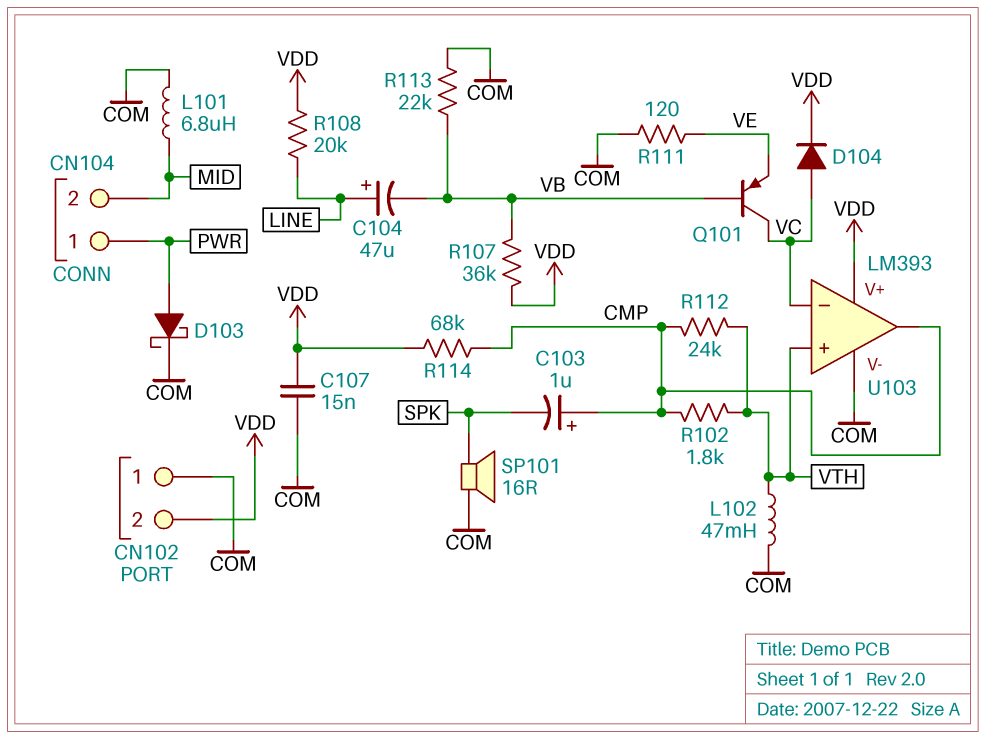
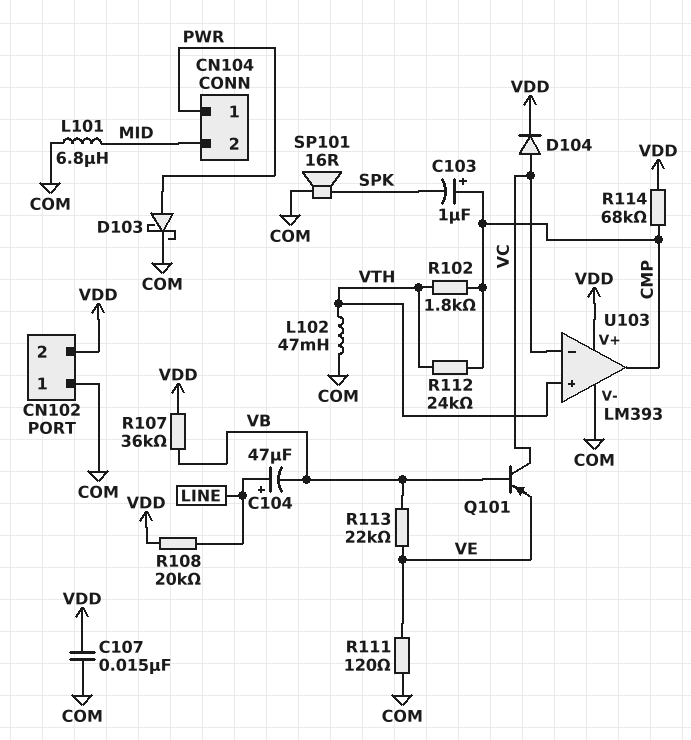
R113: 22k (COM, VB) -> 22k (VB, VE)

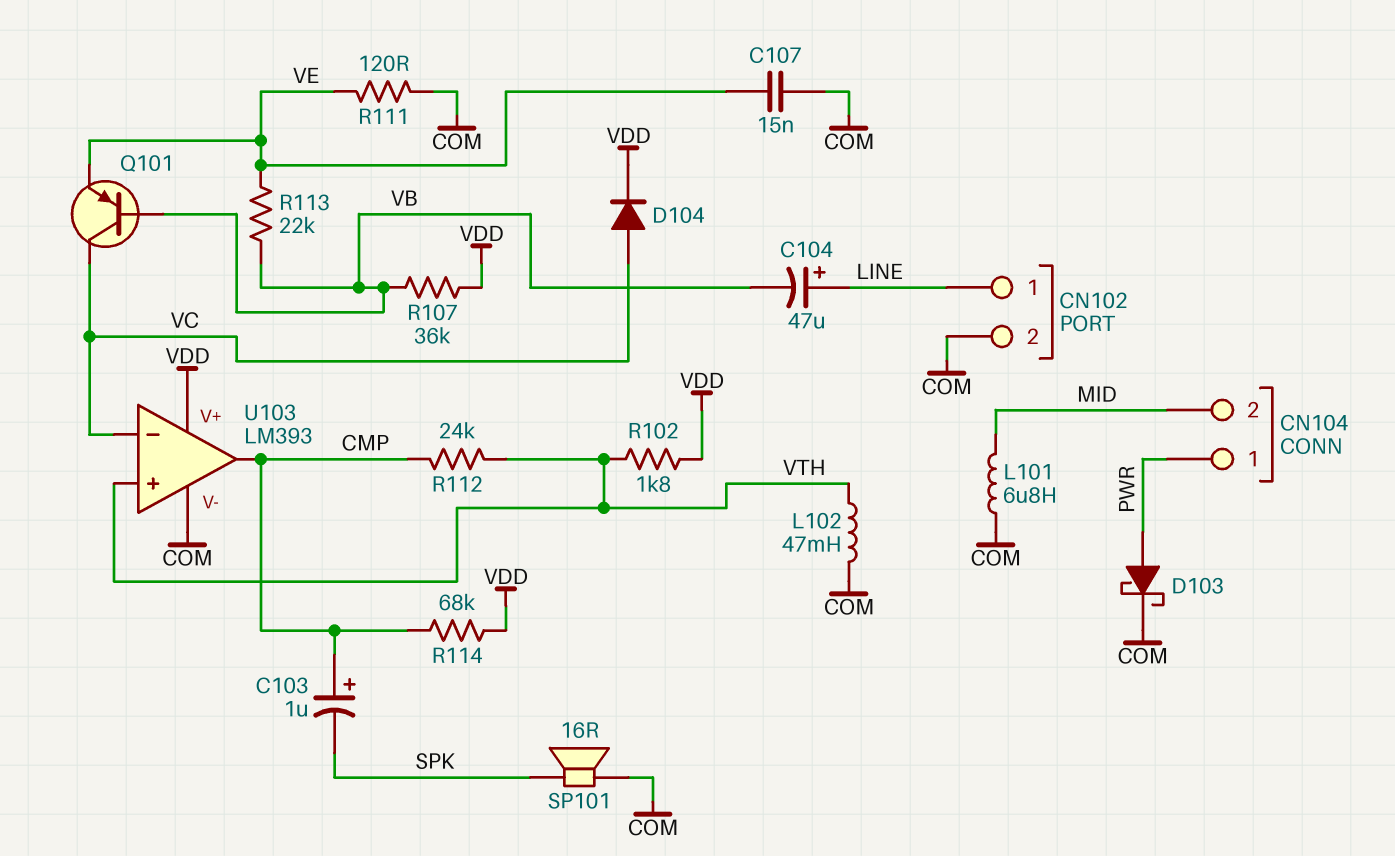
C107: 15nF (COM, VDD) -> 15nF (COM, VE)
CN102 pin 1: COM -> LINE
CN102 pin 2: VDD -> COM
R102: 1.8k (CMP, VTH) -> 1.8k (VDD, VTH)
R108: 20k (LINE, VDD) -> none

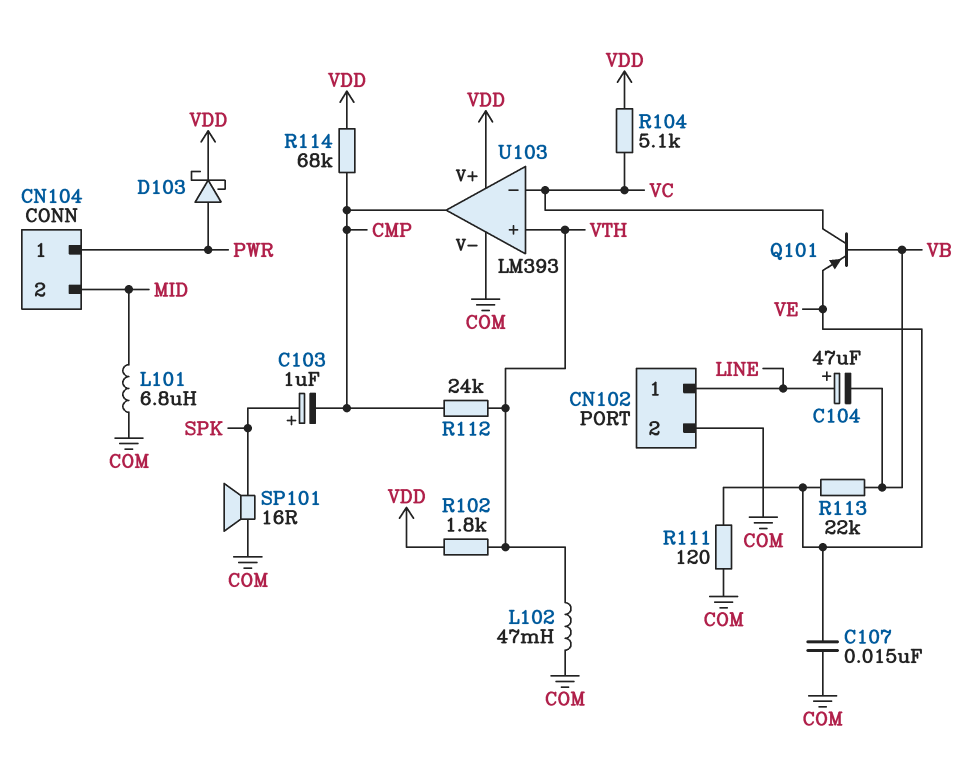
C103: 1uF (plus CMP, minus SPK) -> 1uF (plus SPK, minus CMP)
D103: schottky (A PWR, K COM) -> schottky (A PWR, K VDD)
D104: diode (A VC, K VDD) -> none
R104: none -> 5.1k (VC, VDD)
R107: 36k (VB, VDD) -> none

